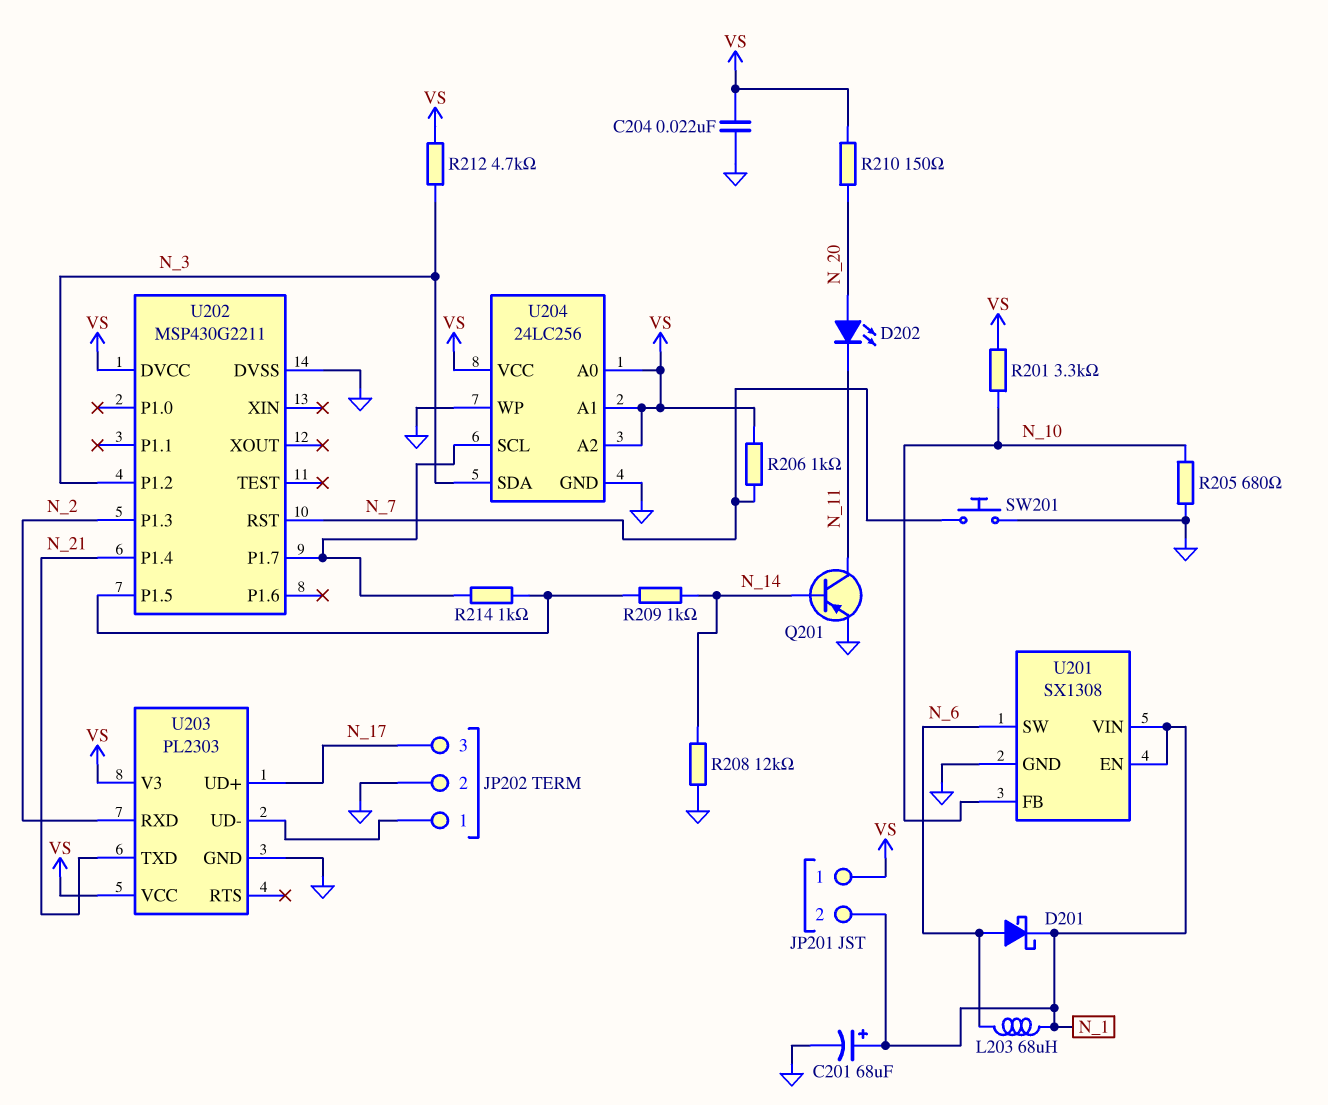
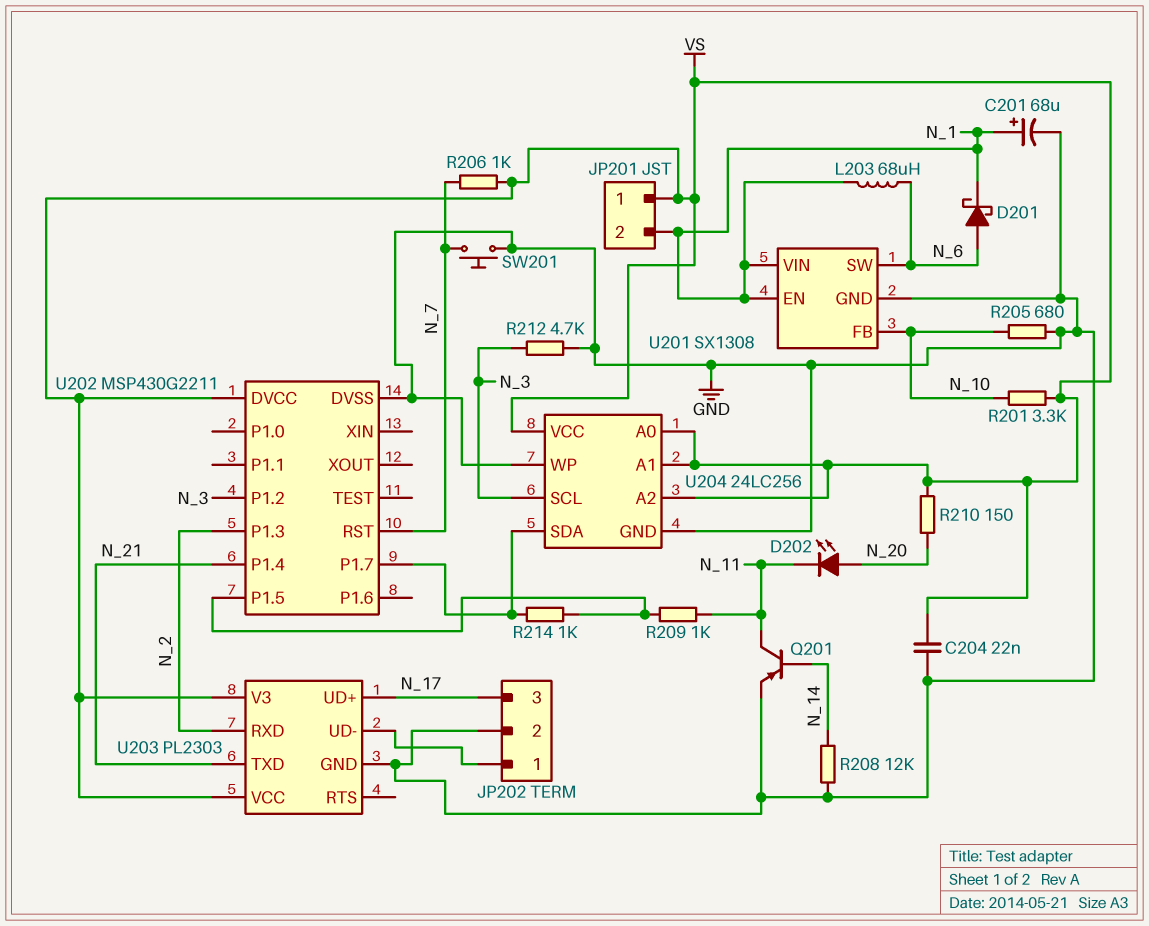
R209: 1k (N_14, U202/P1.5) -> 1k (N_11, U202/P1.5)
R212: 4.7k (N_3, VS) -> 4.7k (GND, N_3)
U204 pin SCL: U202/P1.7 -> N_3
U204 pin SDA: N_3 -> U202/P1.7

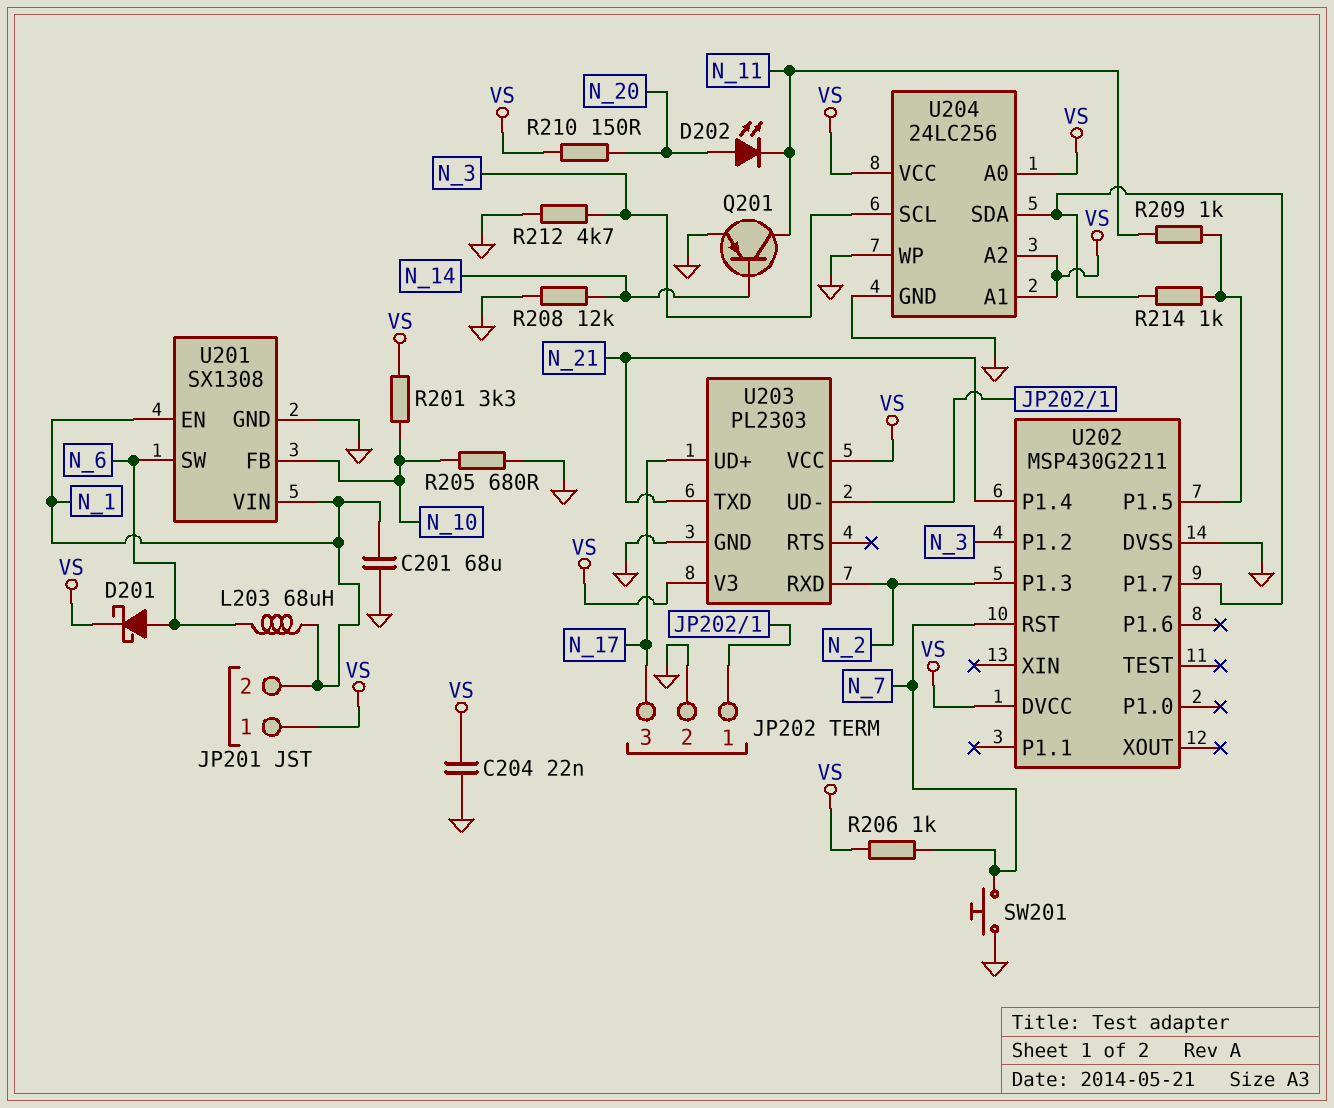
C201: 68uF (plus N_1, minus GND) -> 68uF (GND, N_1)
D201: schottky (A N_6, K N_1) -> schottky (A N_6, K VS)

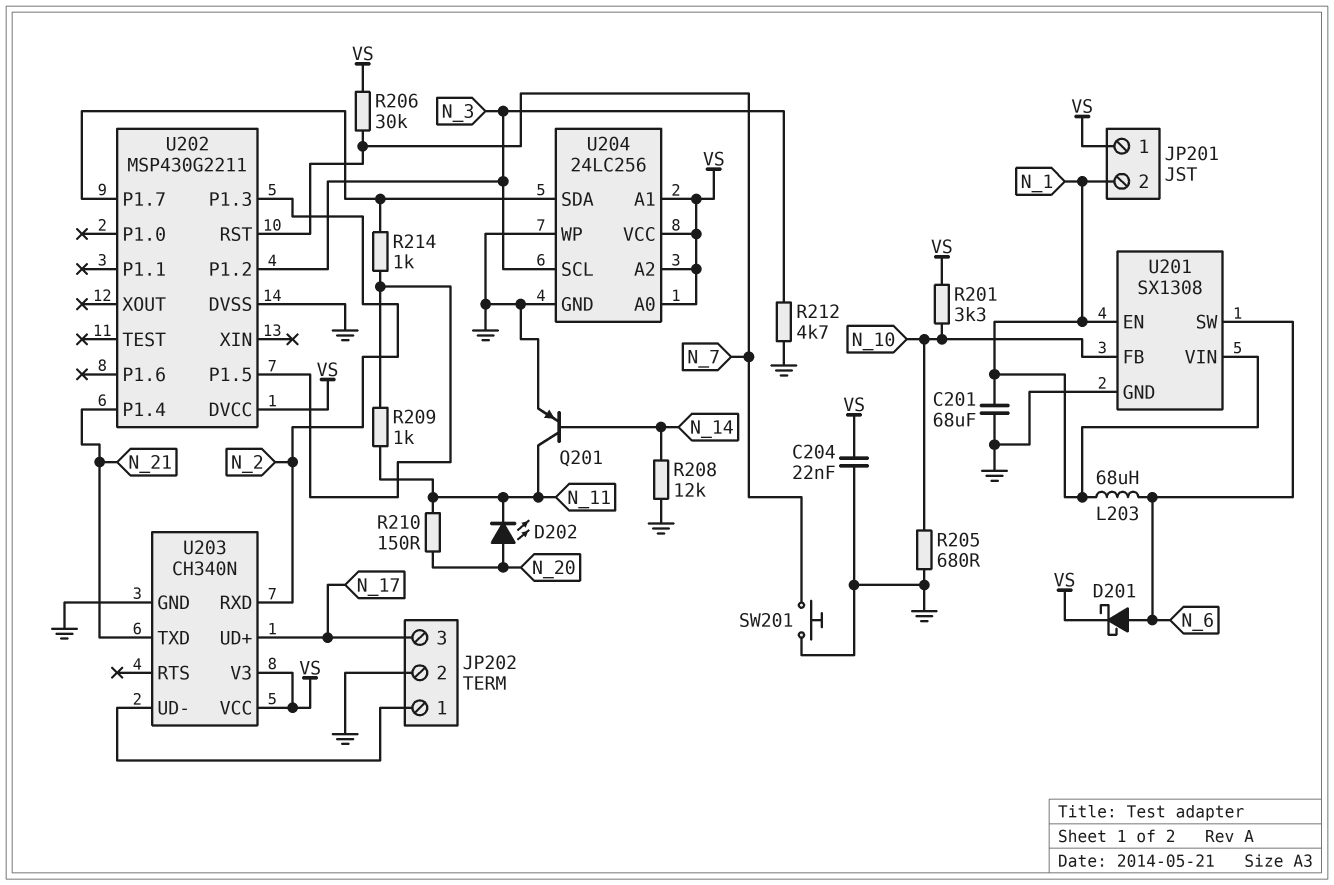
R206: 1k (N_7, VS) -> 30k (N_7, VS)
R210: 150 (N_20, VS) -> 150 (N_11, N_20)
U203: PL2303 -> CH340N

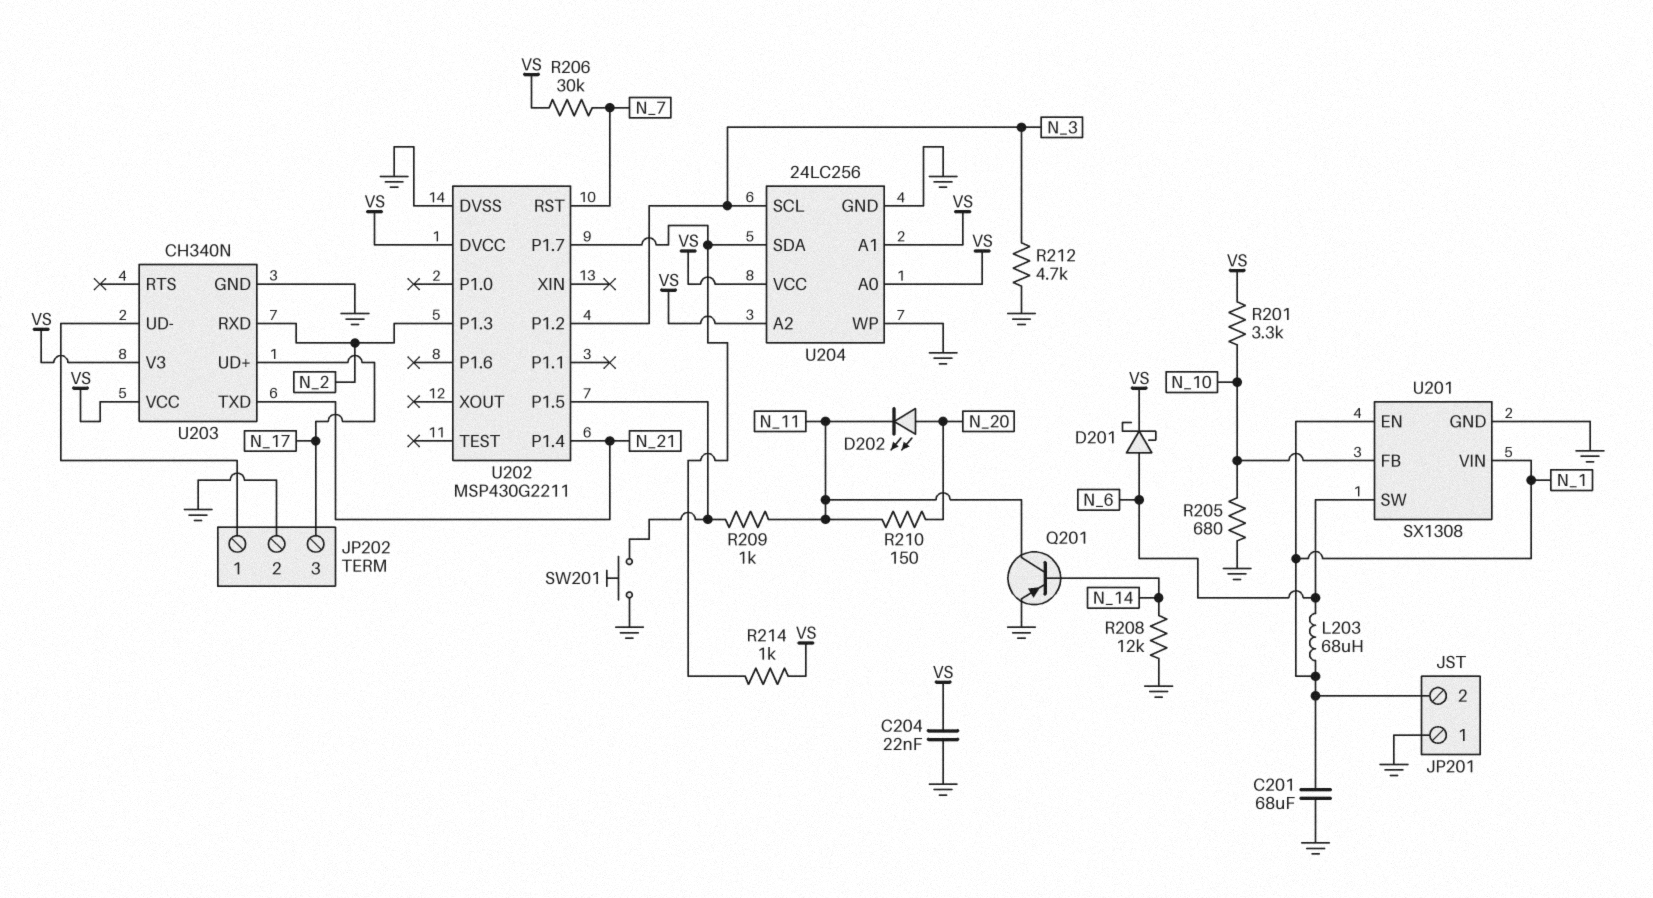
JP201 pin 1: VS -> GND
R214: 1k (U202/P1.5, U202/P1.7) -> 1k (U202/P1.7, VS)
SW201: button (GND, N_7) -> button (GND, U202/P1.5)

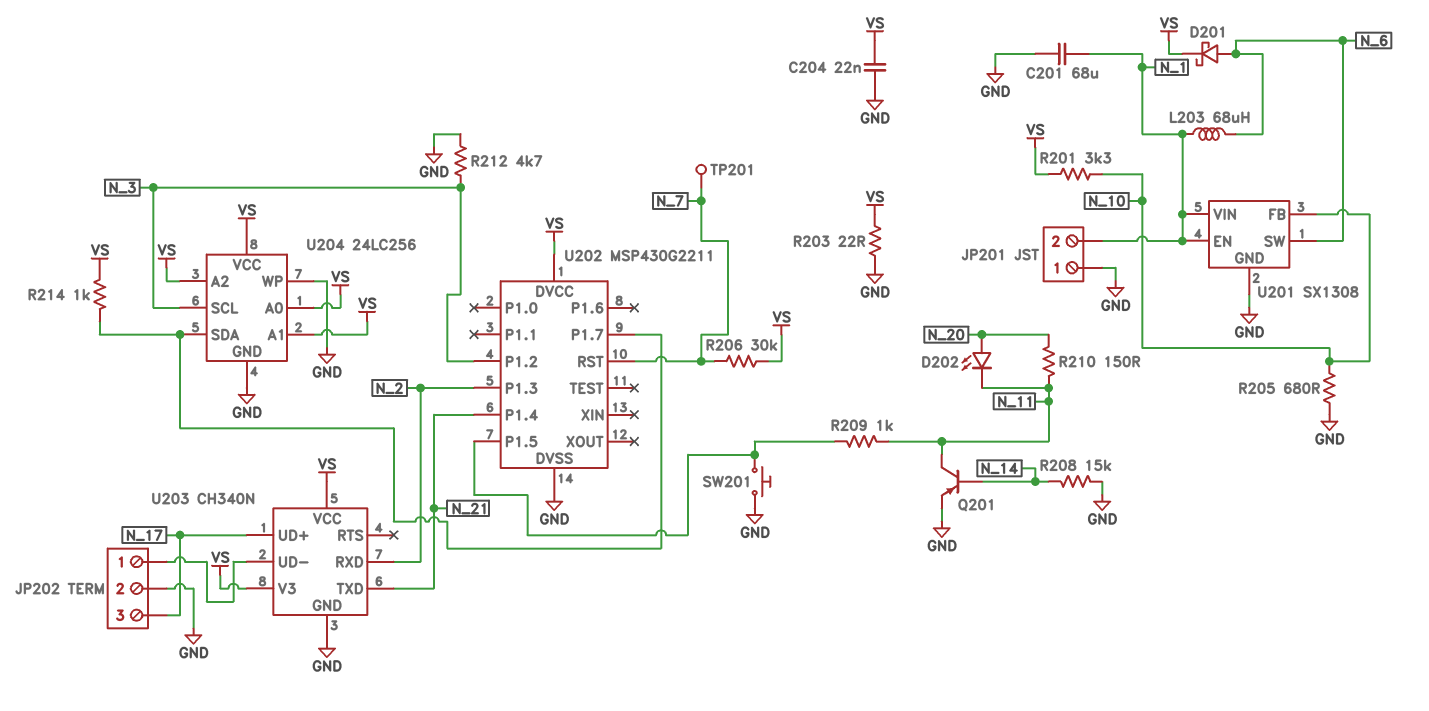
R203: none -> 22 (GND, VS)
R208: 12k (GND, N_14) -> 15k (GND, N_14)
TP201: none -> test point (N_7)

